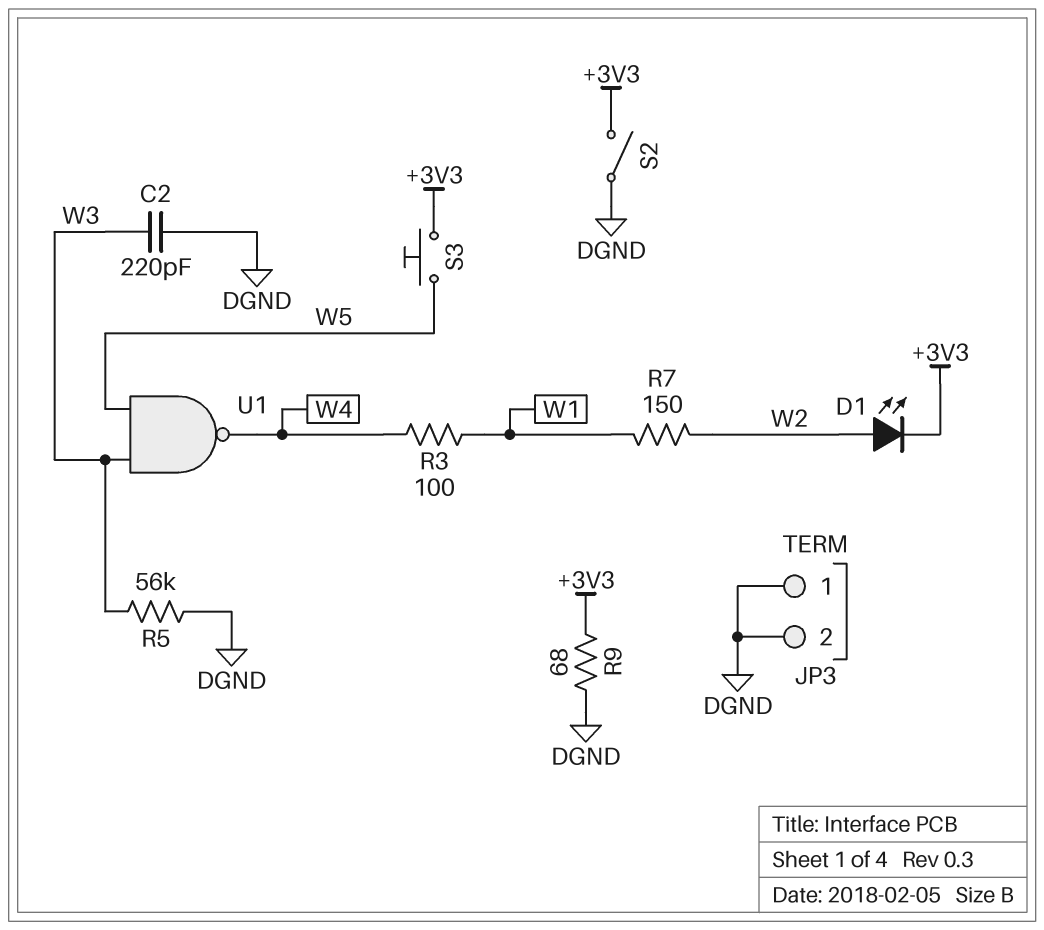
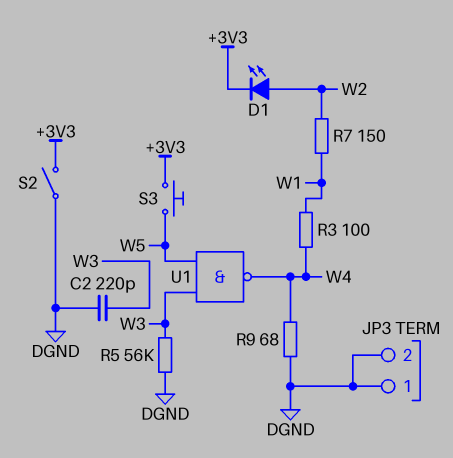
R9: 68 (+3V3, DGND) -> 68 (DGND, W4)

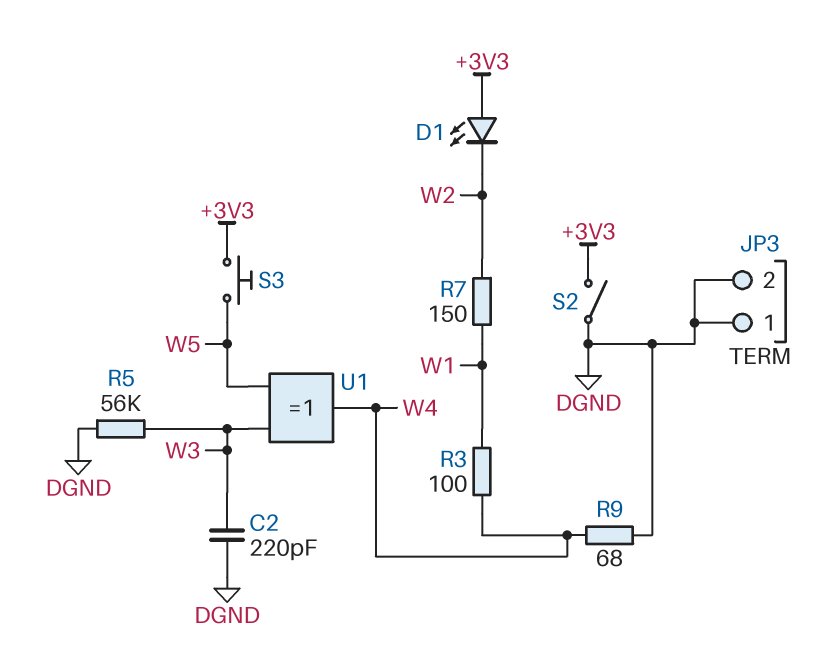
D1: LED (A W2, K +3V3) -> LED (A +3V3, K W2)
U1: NAND (in W3, in W5, out W4) -> XOR (in W3, in W5, out W4)

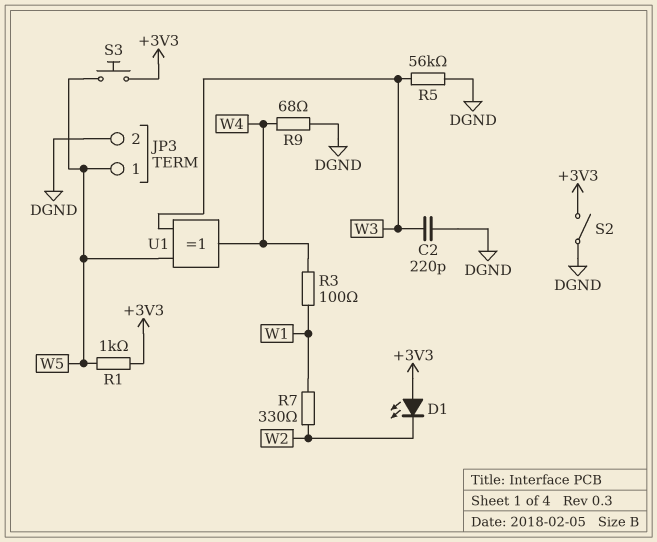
JP3 pin 1: DGND -> W5
R1: none -> 1k (+3V3, W5)
R7: 150 (W1, W2) -> 330 (W1, W2)

